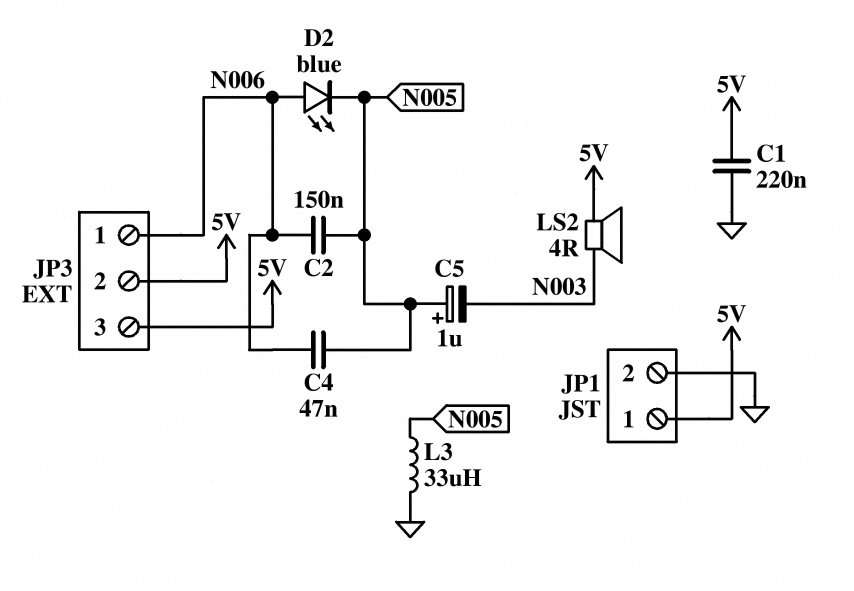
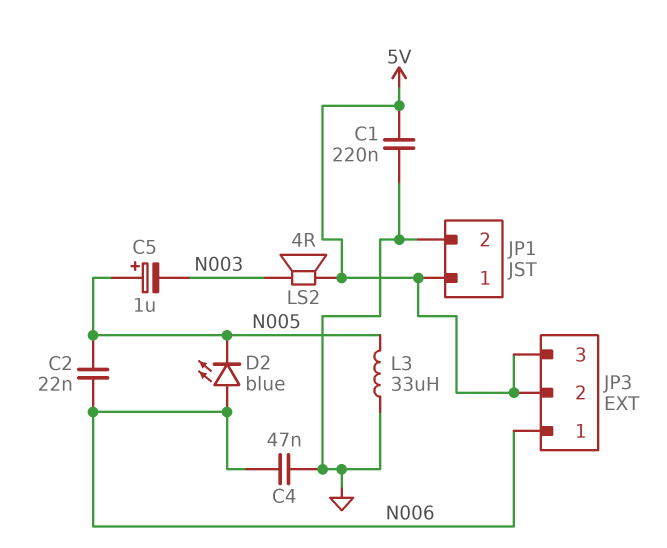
C2: 150nF (N005, N006) -> 22nF (N005, N006)
C4: 47nF (N005, N006) -> 47nF (GND, N006)

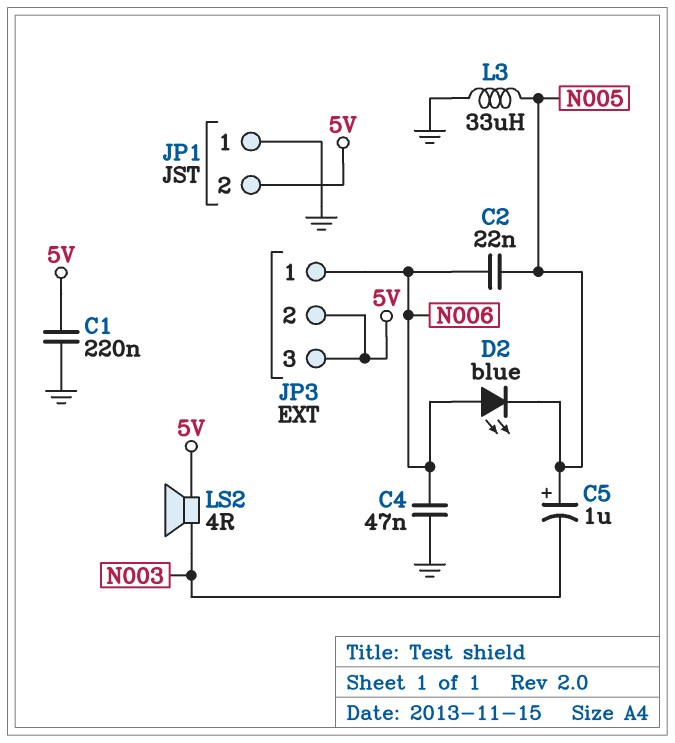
JP1 pin 1: 5V -> GND
JP1 pin 2: GND -> 5V

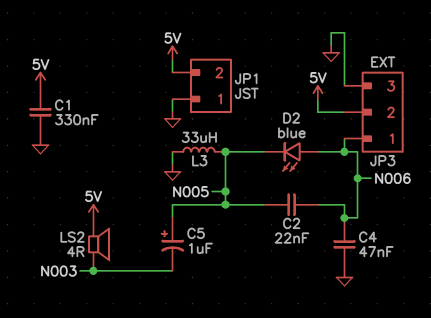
C1: 220nF (5V, GND) -> 330nF (5V, GND)
JP3 pin 3: 5V -> GND

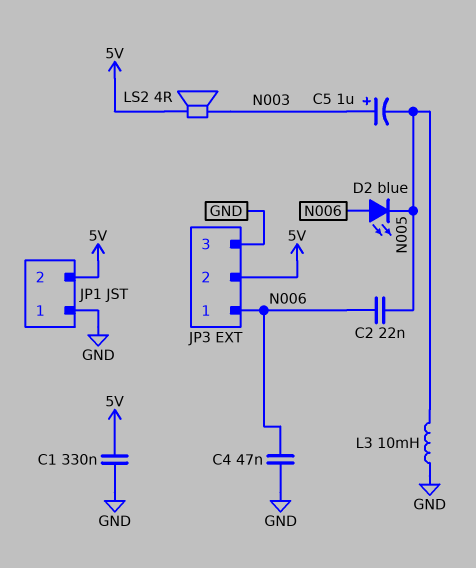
C5: 1uF (plus N005, minus N003) -> 1uF (plus N003, minus N005)
L3: 33uH (GND, N005) -> 10mH (GND, N005)

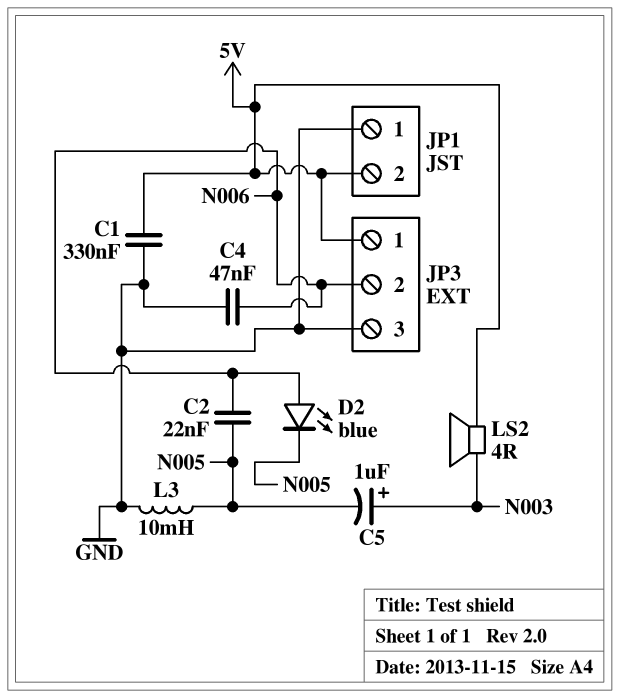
JP3 pin 1: N006 -> 5V
JP3 pin 2: 5V -> N006

